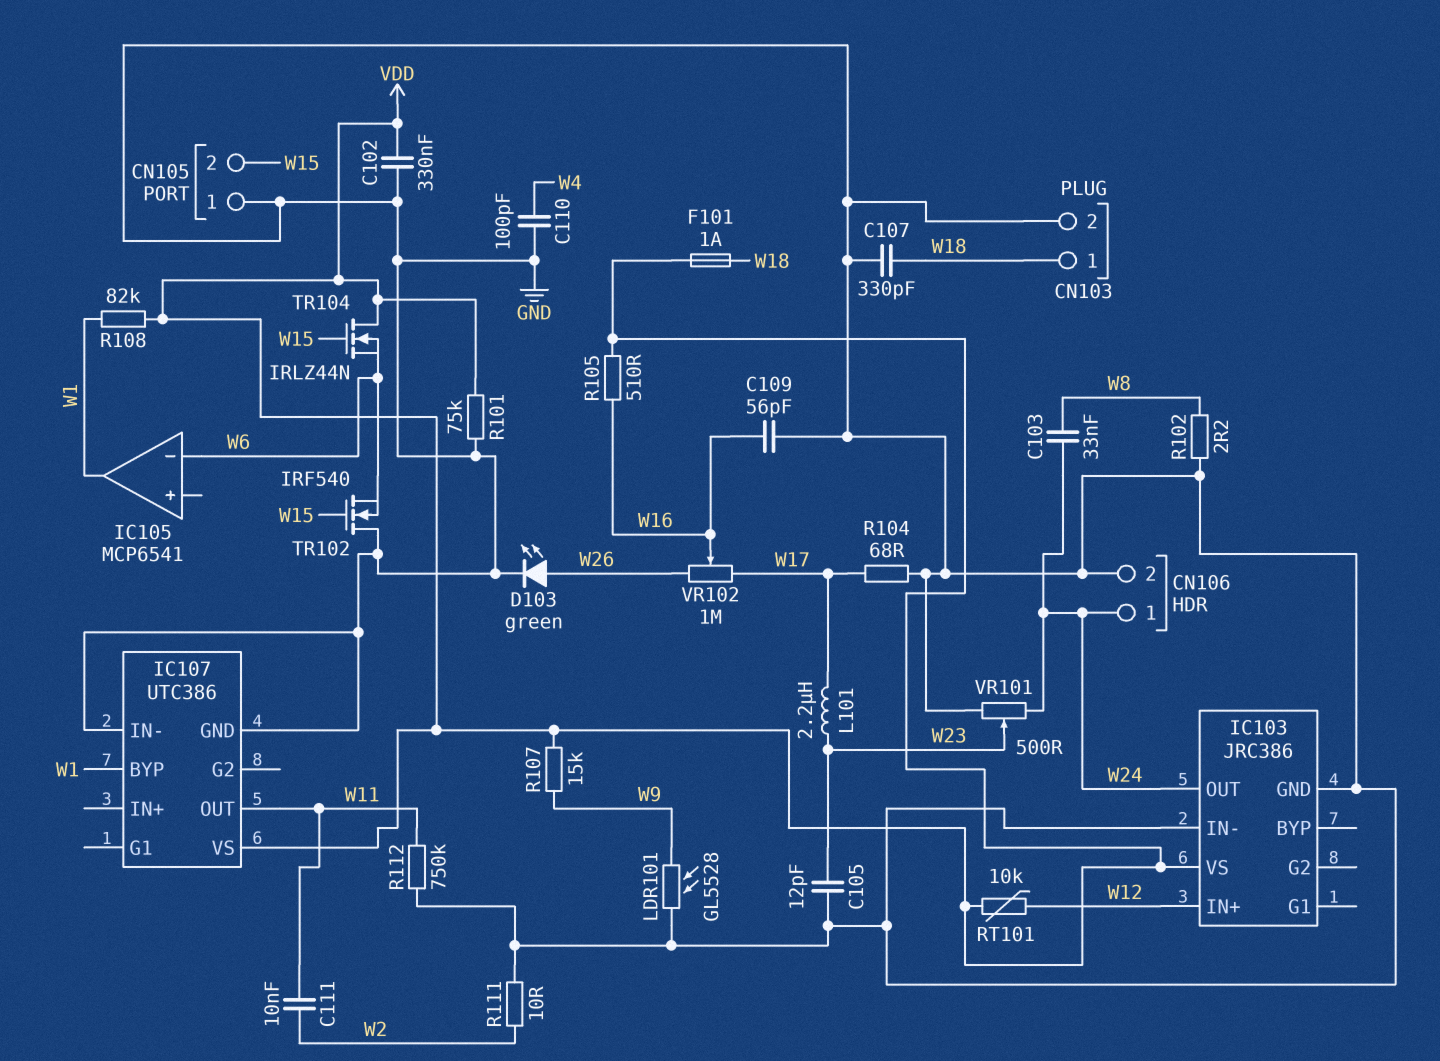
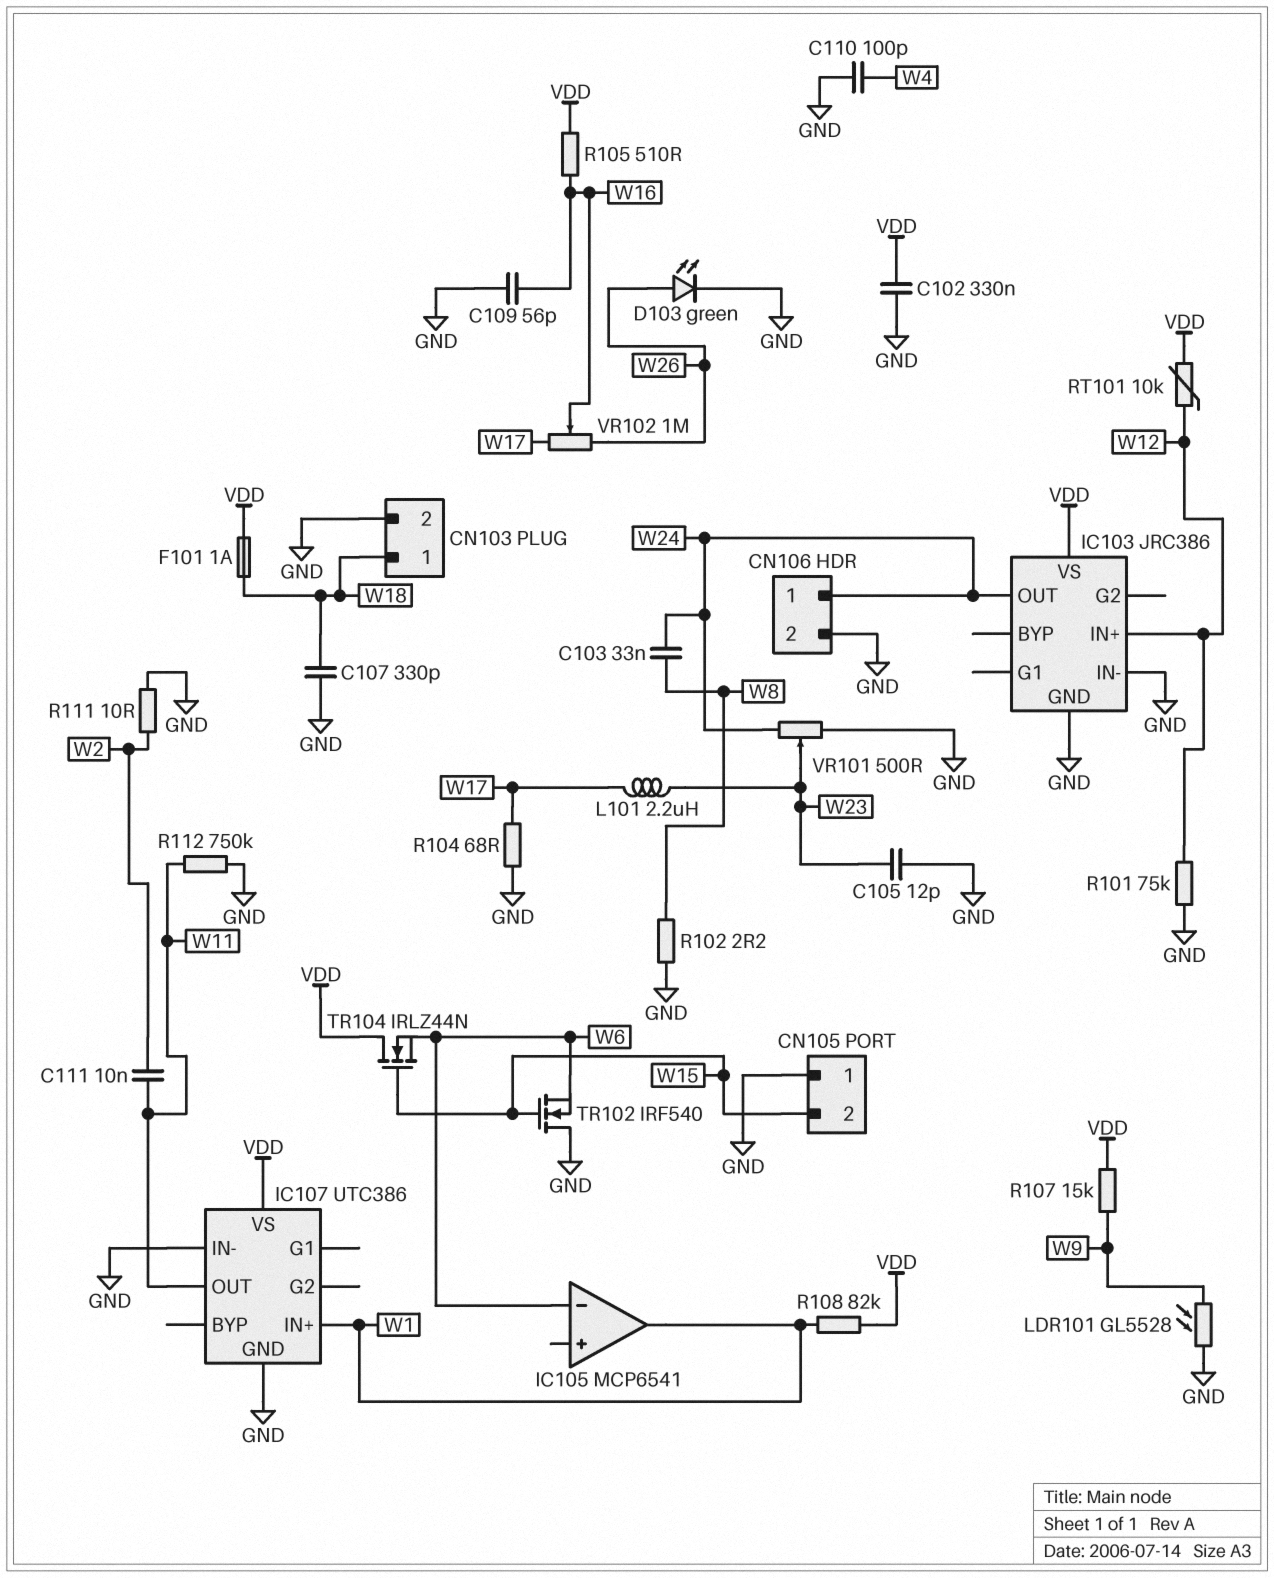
IC107 pin BYP: W1 -> none
IC107 pin IN+: none -> W1
R101: 75k (GND, VDD) -> 75k (GND, W12)

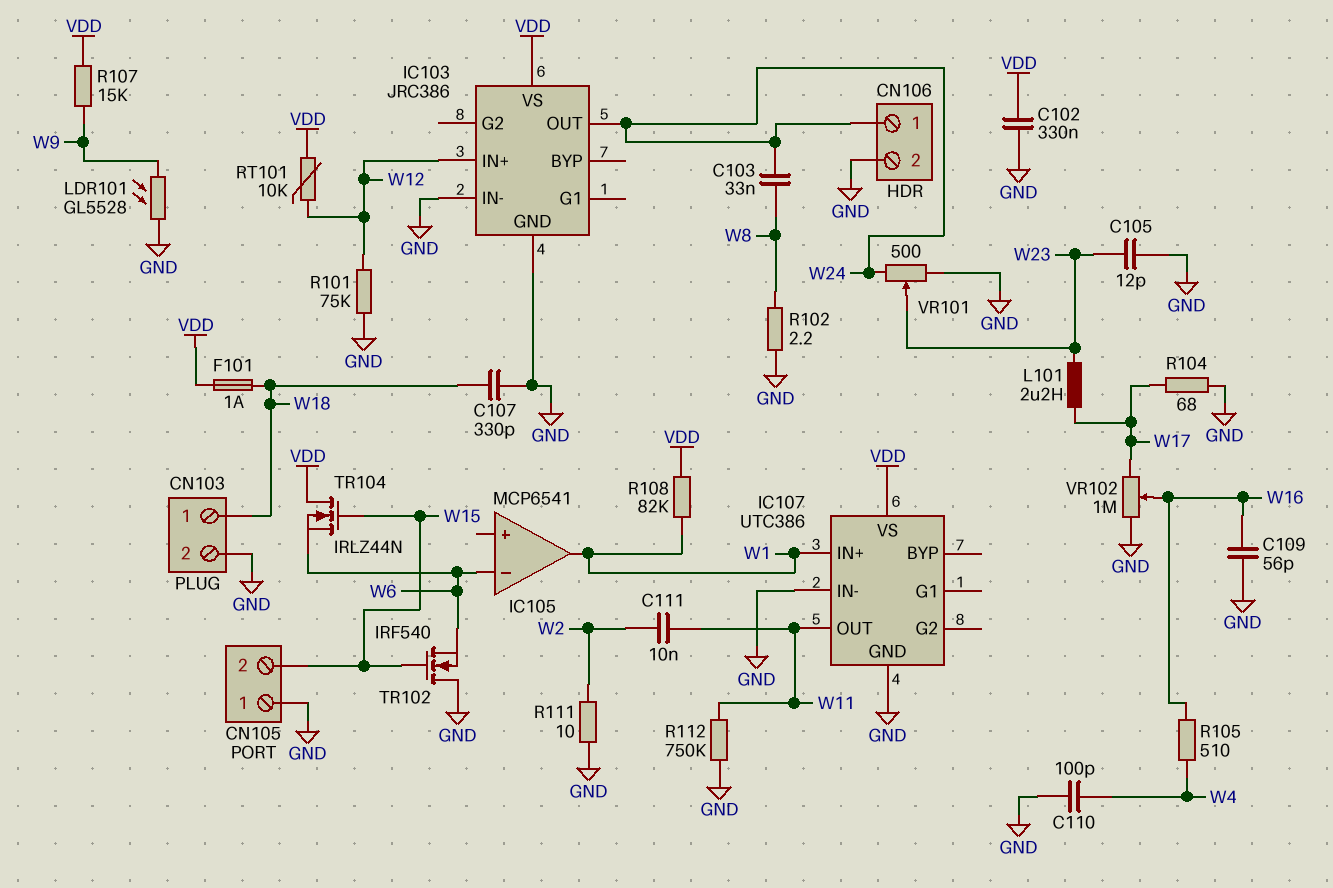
D103: LED green (A W26, K GND) -> none
R105: 510 (VDD, W16) -> 510 (W4, W16)
VR102: 1M (W17, W26, wiper W16) -> 1M (GND, W17, wiper W16)

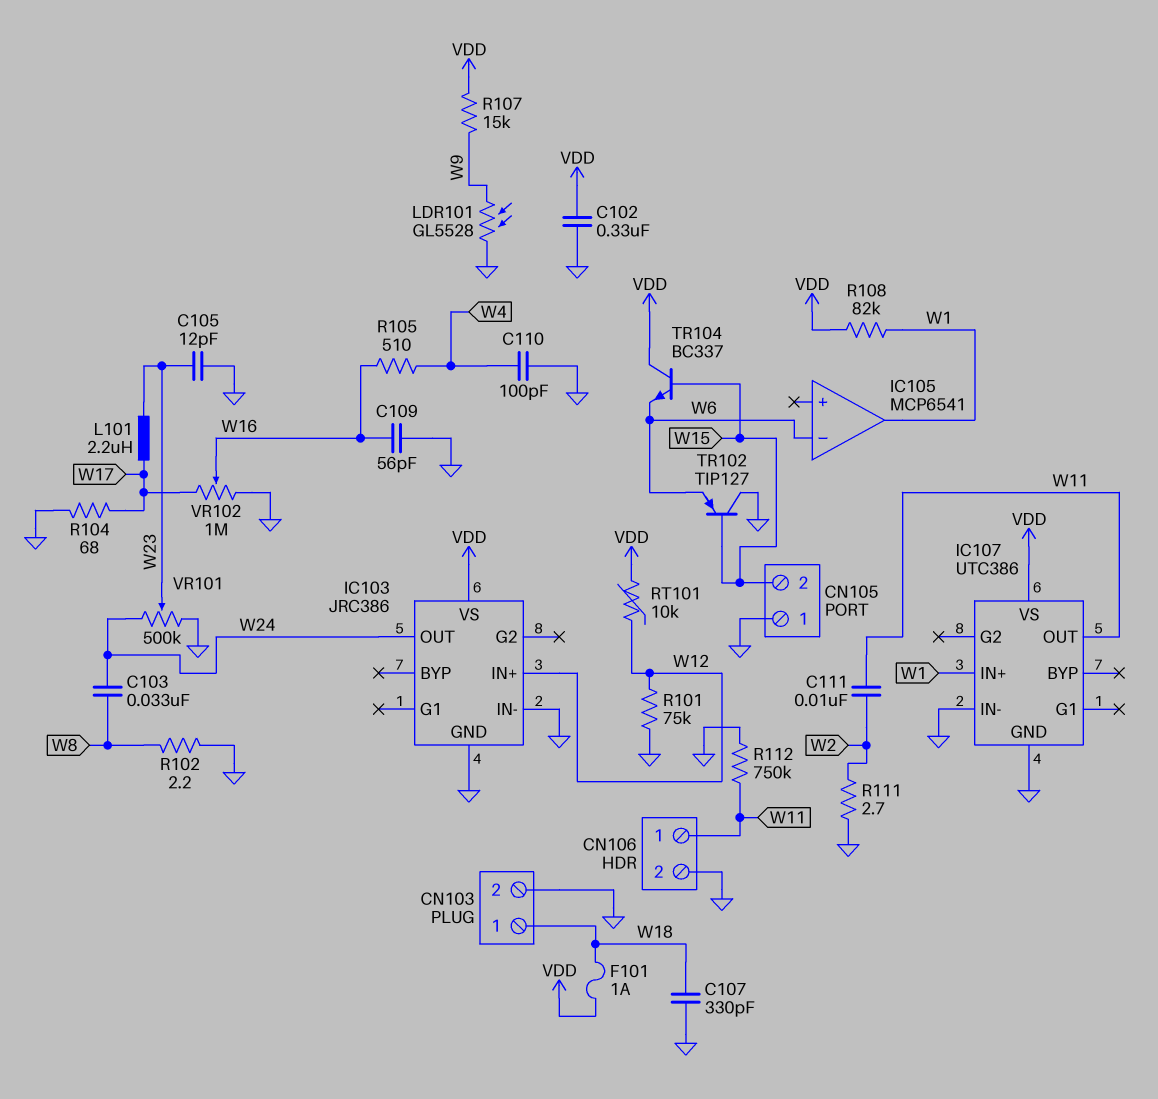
CN106 pin 1: W24 -> W11
R111: 10 (GND, W2) -> 2.7 (GND, W2)
TR102: NMOS IRF540 (G W15, D GND, S W6) -> PNP TIP127 (B W15, C GND, E W6)
TR104: NMOS IRLZ44N (G W15, D VDD, S W6) -> NPN BC337 (B W15, C VDD, E W6)
VR101: 500 (GND, W24, wiper W23) -> 500k (GND, W24, wiper W23)

